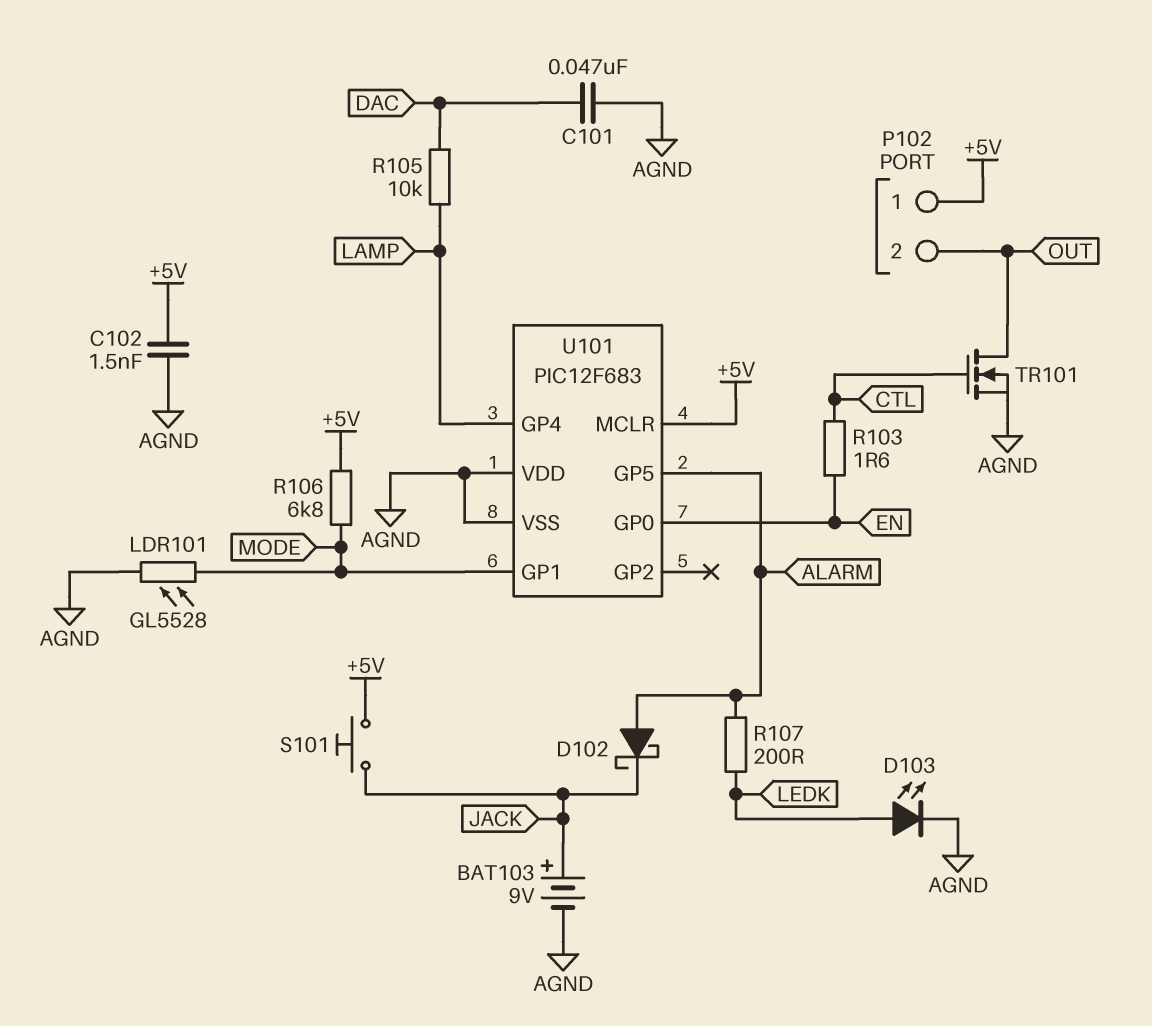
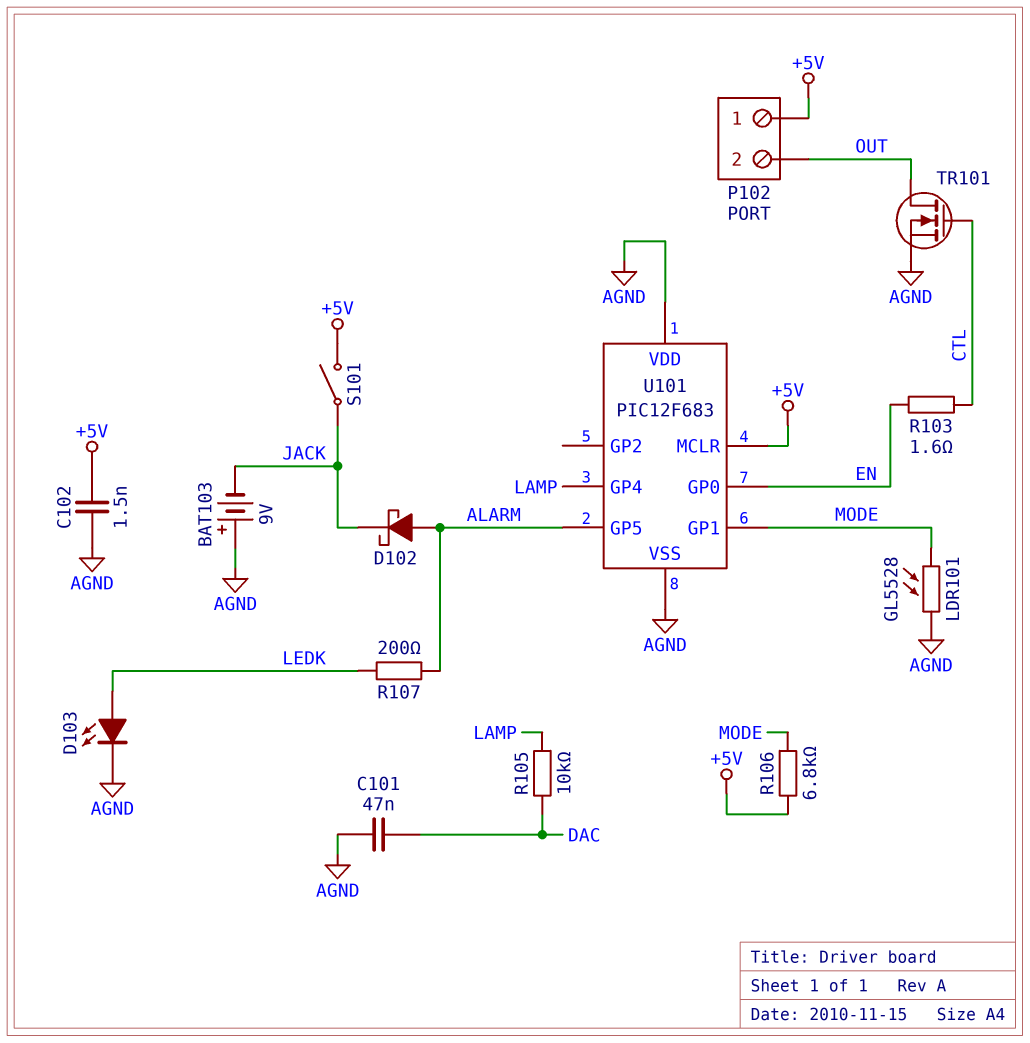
BAT103: 9V (plus JACK, minus AGND) -> 9V (plus AGND, minus JACK)
S101: button (+5V, JACK) -> switch (+5V, JACK)

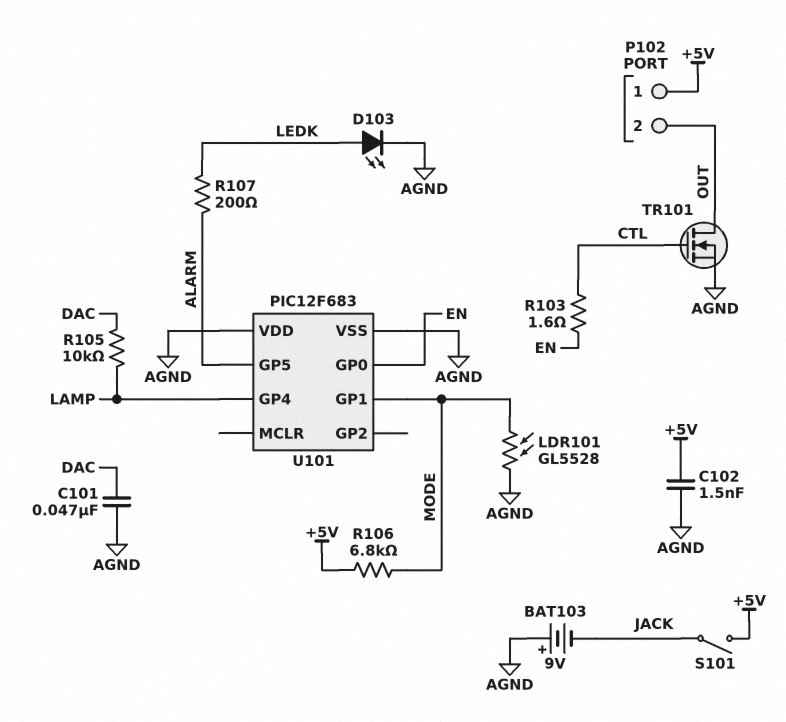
D102: schottky (A ALARM, K JACK) -> none
U101 pin MCLR: +5V -> none

